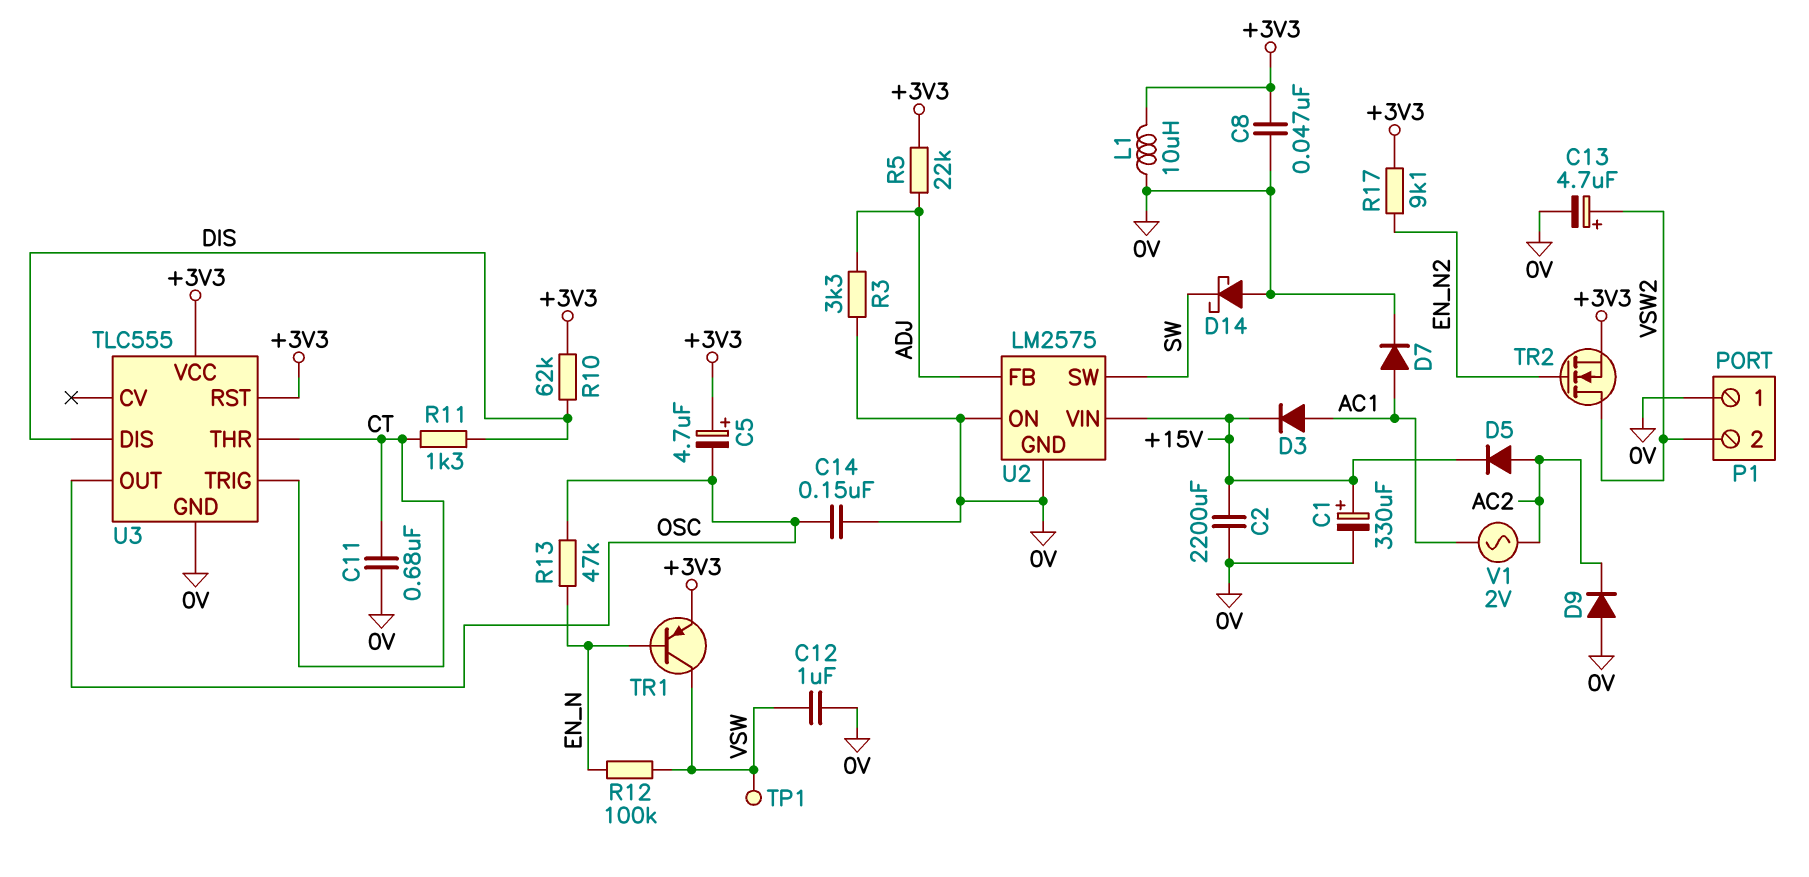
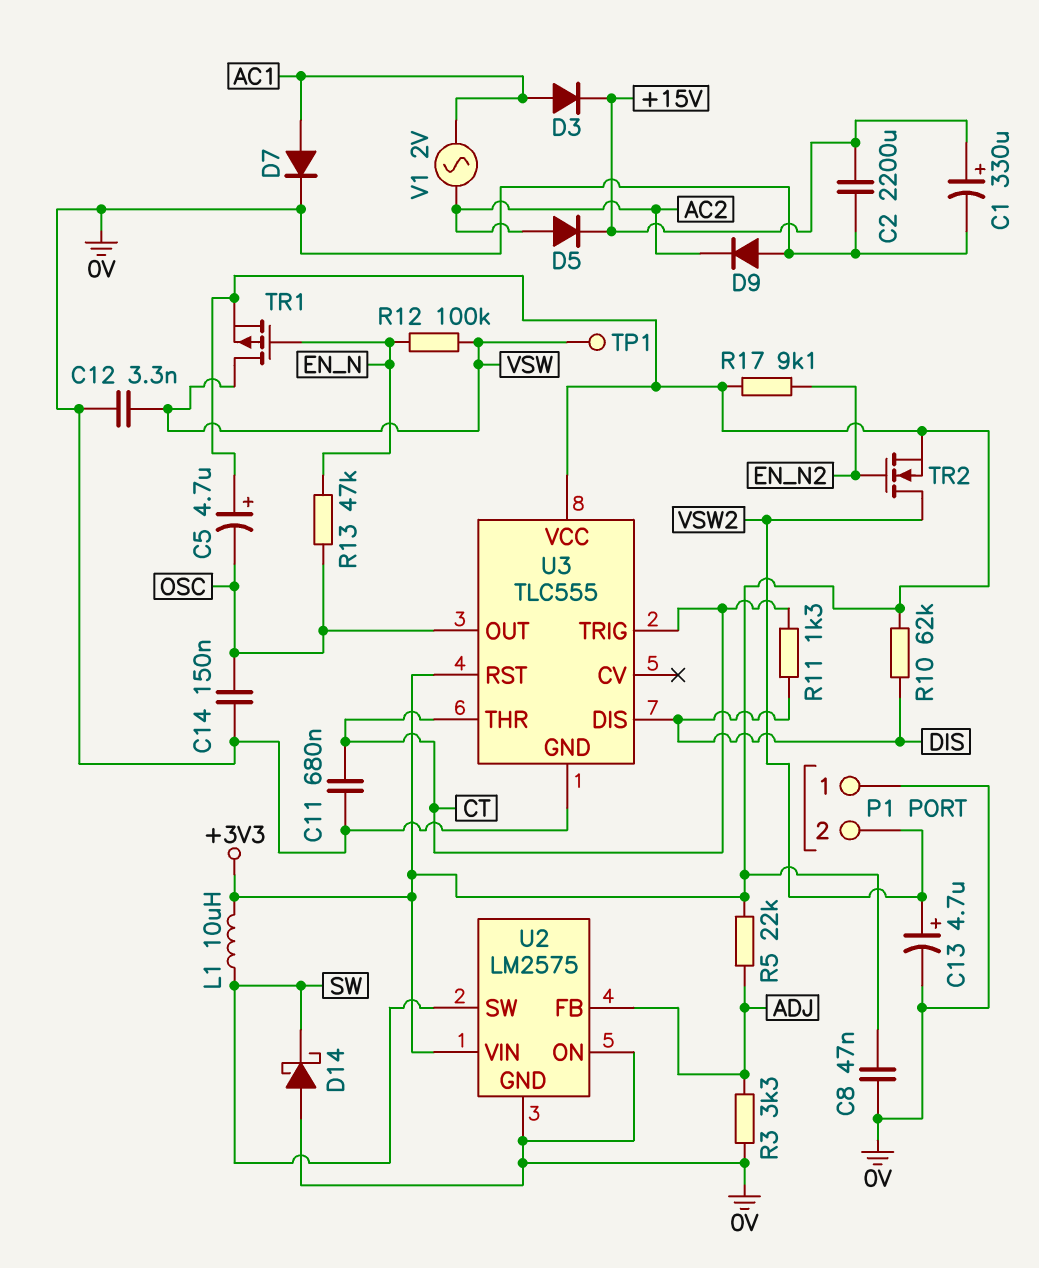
C12: 1uF (0V, VSW) -> 3.3nF (0V, VSW)
L1: 10uH (+3V3, 0V) -> 10uH (+3V3, SW)
TR1: PNP (B EN_N, C VSW, E +3V3) -> PMOS (G EN_N, D VSW, S +3V3)
U2 pin VIN: +15V -> +3V3

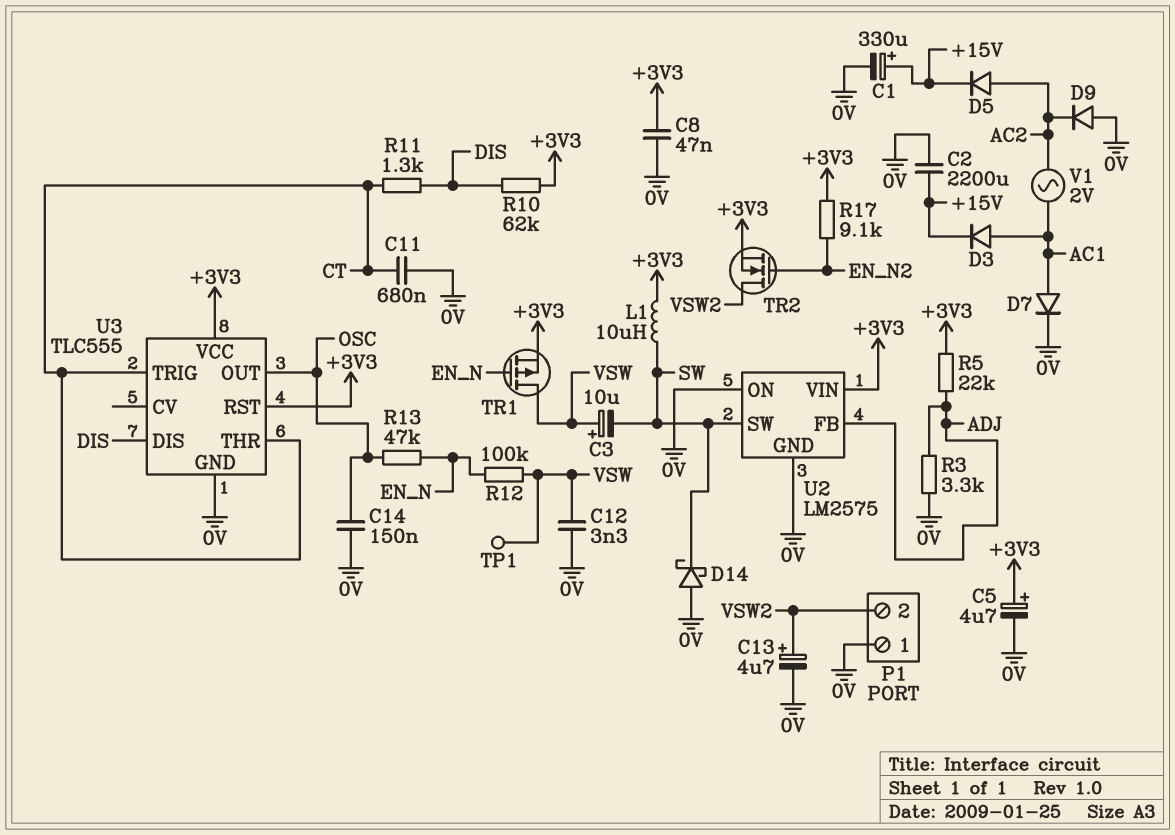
C3: none -> 10uF (plus VSW, minus SW)
C5: 4.7uF (plus +3V3, minus OSC) -> 4.7uF (plus +3V3, minus 0V)

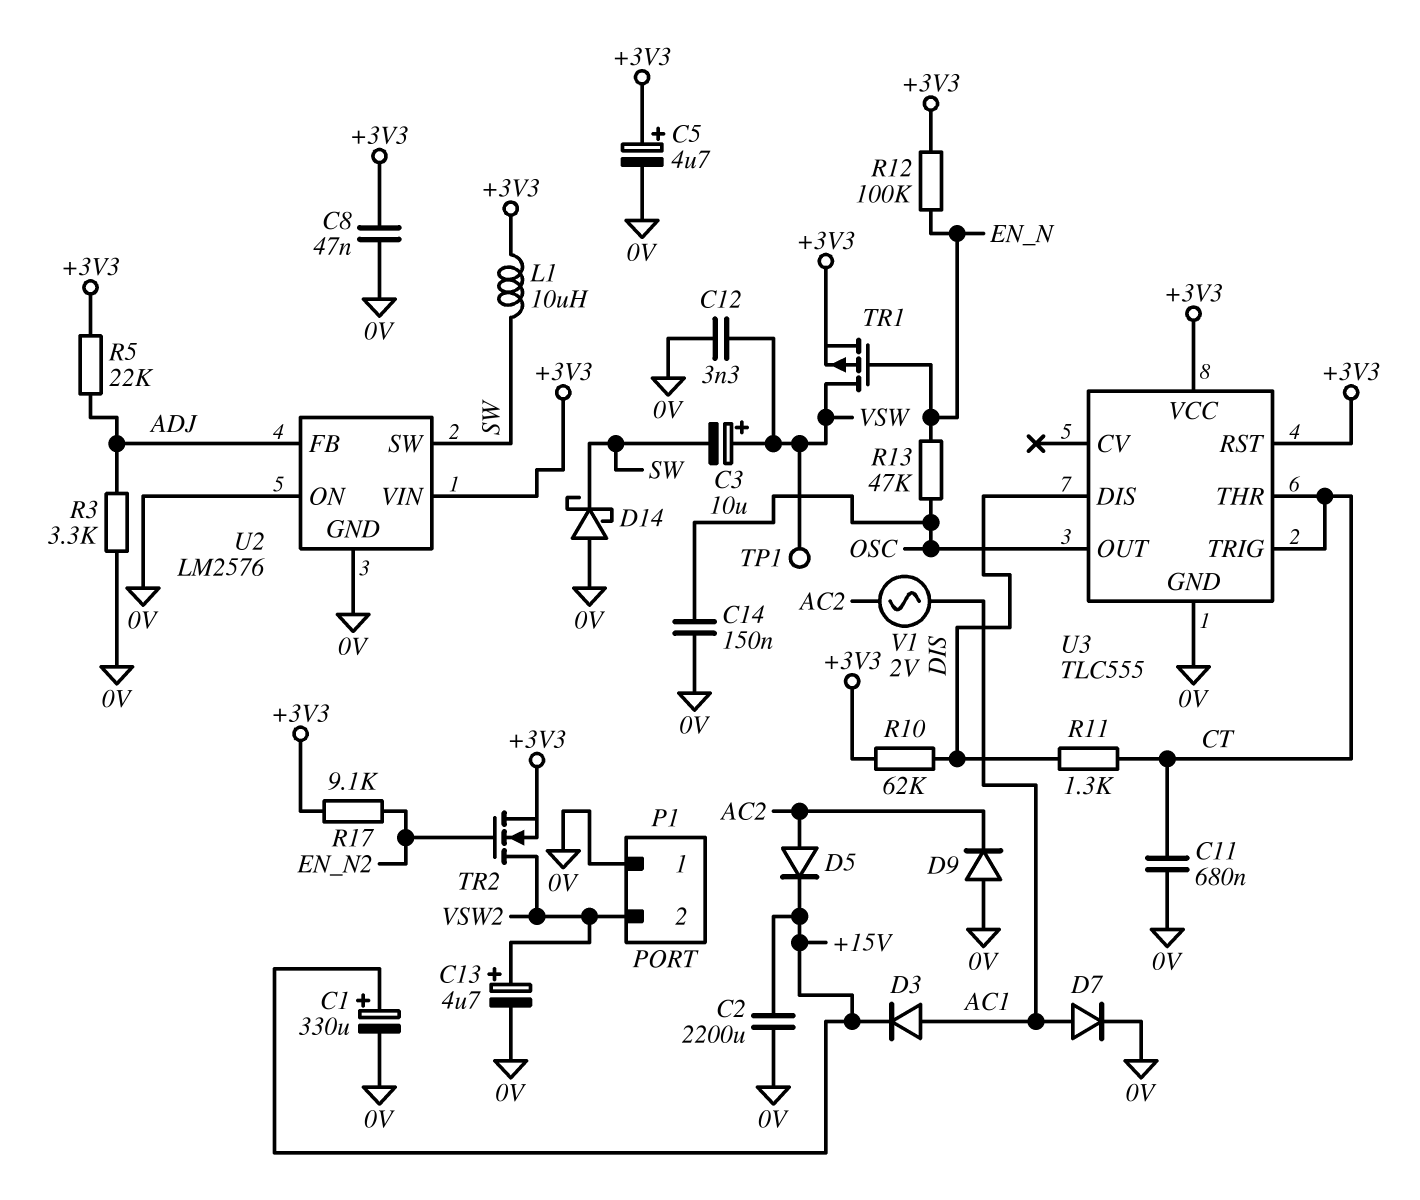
R12: 100k (EN_N, VSW) -> 100k (+3V3, EN_N)
U2: LM2575 -> LM2576

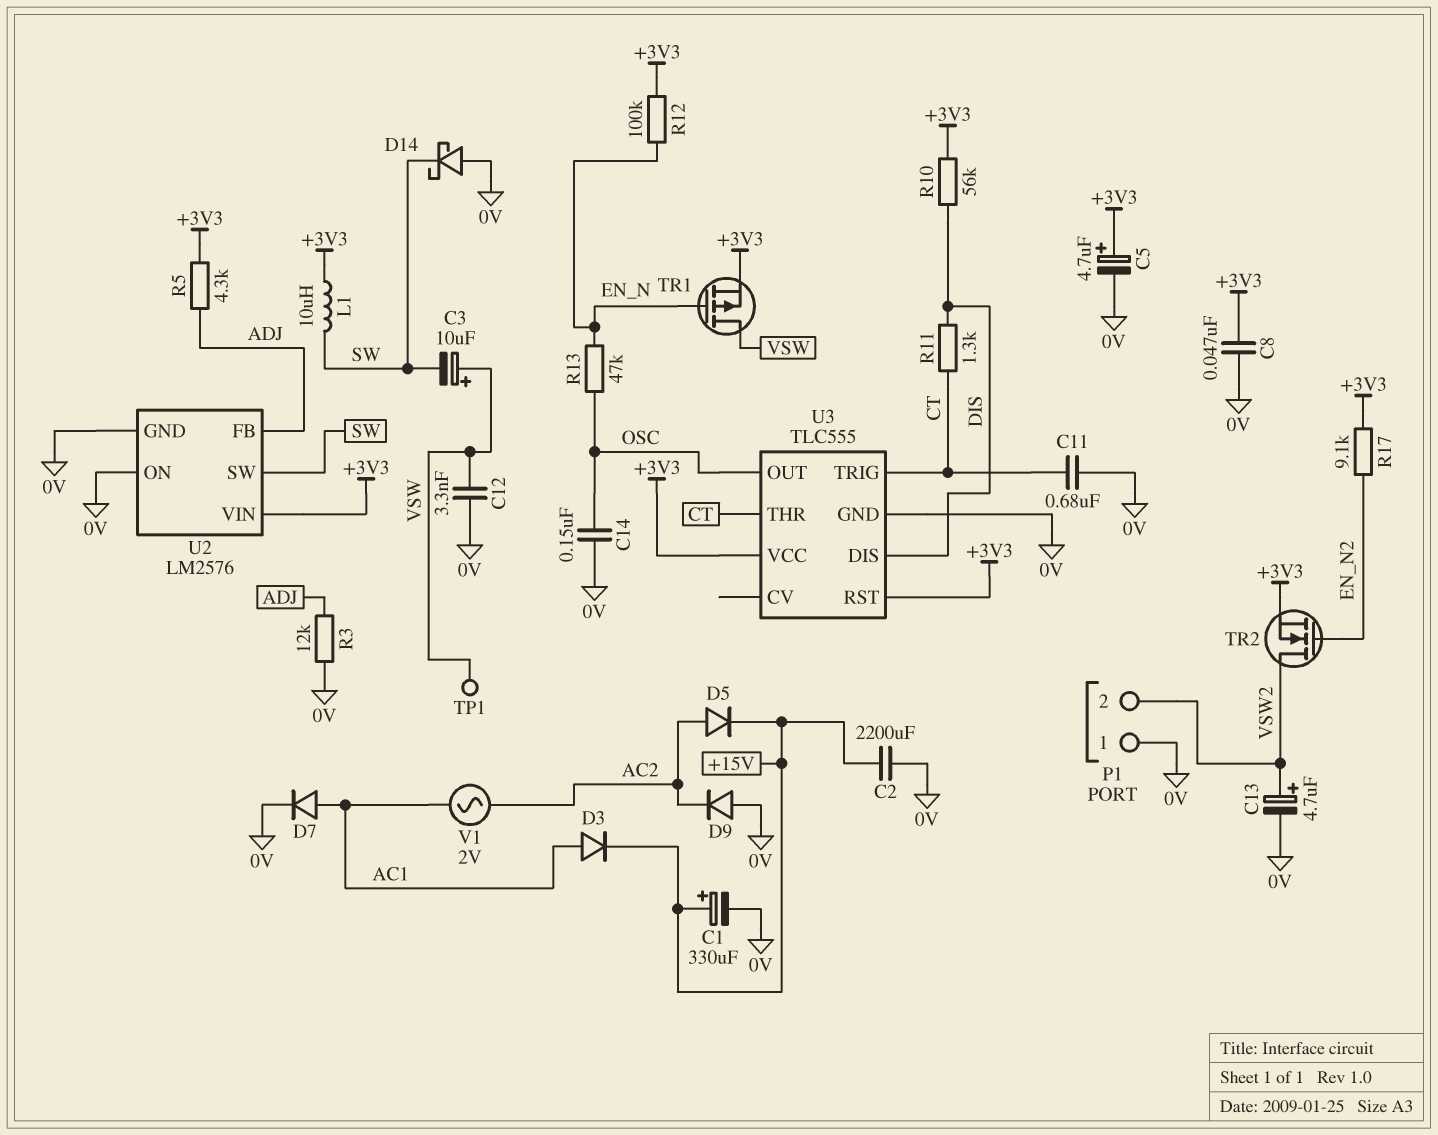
R3: 3.3k (0V, ADJ) -> 12k (0V, ADJ)
R5: 22k (+3V3, ADJ) -> 4.3k (+3V3, ADJ)
R10: 62k (+3V3, DIS) -> 56k (+3V3, DIS)

